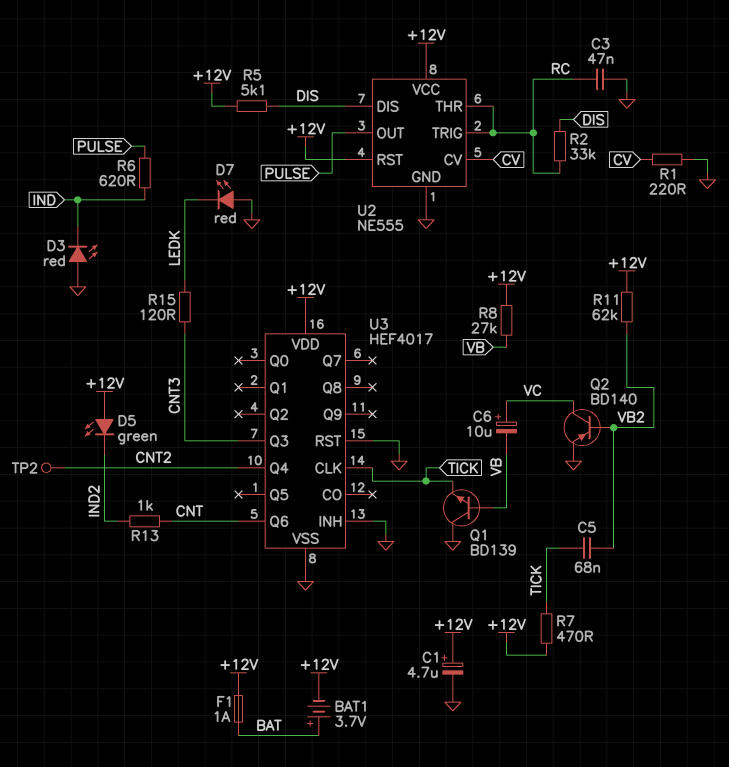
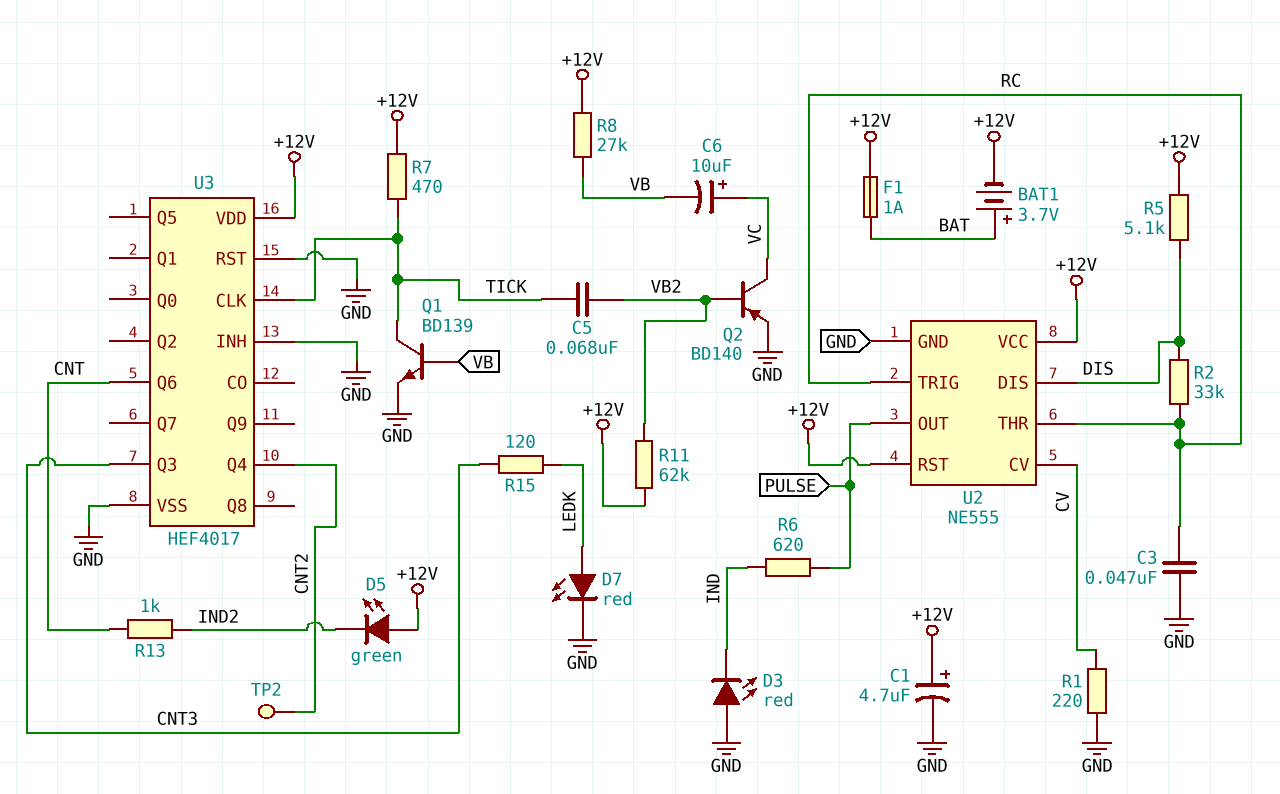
D7: LED red (A GND, K LEDK) -> LED red (A LEDK, K GND)
Q1: NPN BD139 (B VB, C GND, E TICK) -> NPN BD139 (B VB, C TICK, E GND)

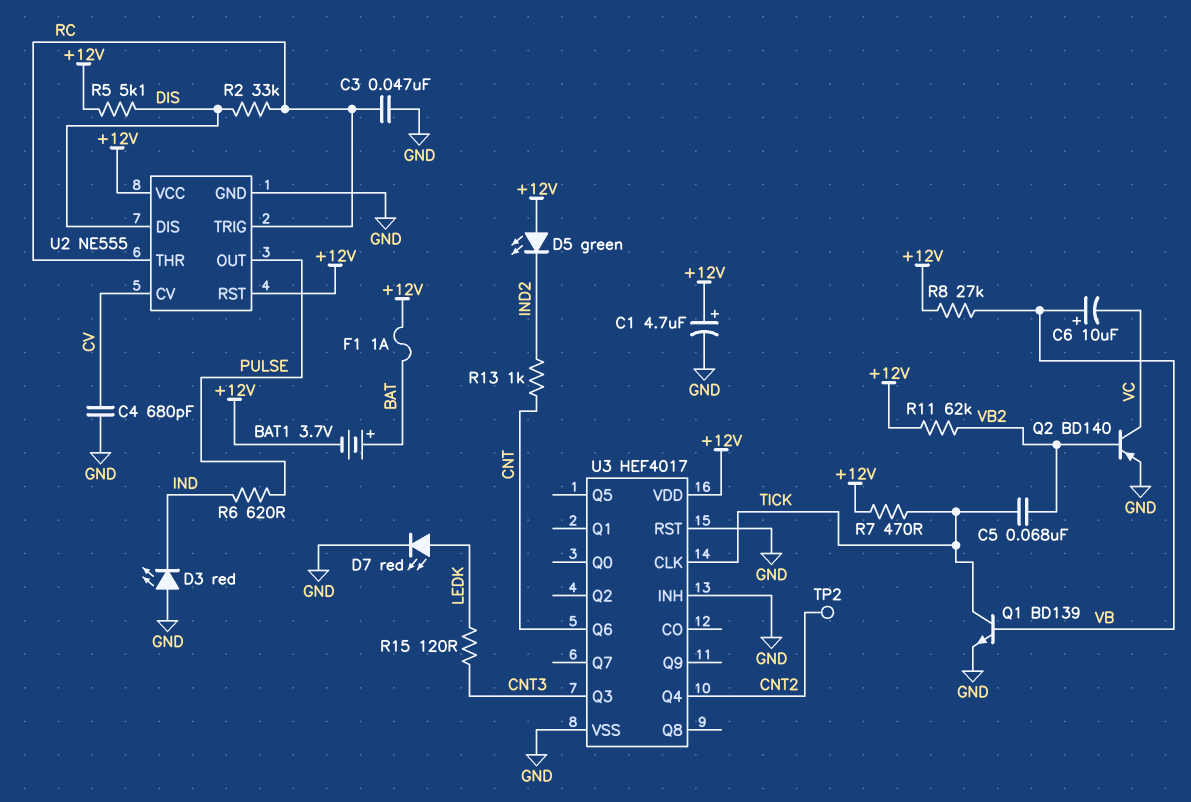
C4: none -> 680pF (CV, GND)
C6: 10uF (plus VC, minus VB) -> 10uF (plus VB, minus VC)
R1: 220 (CV, GND) -> none

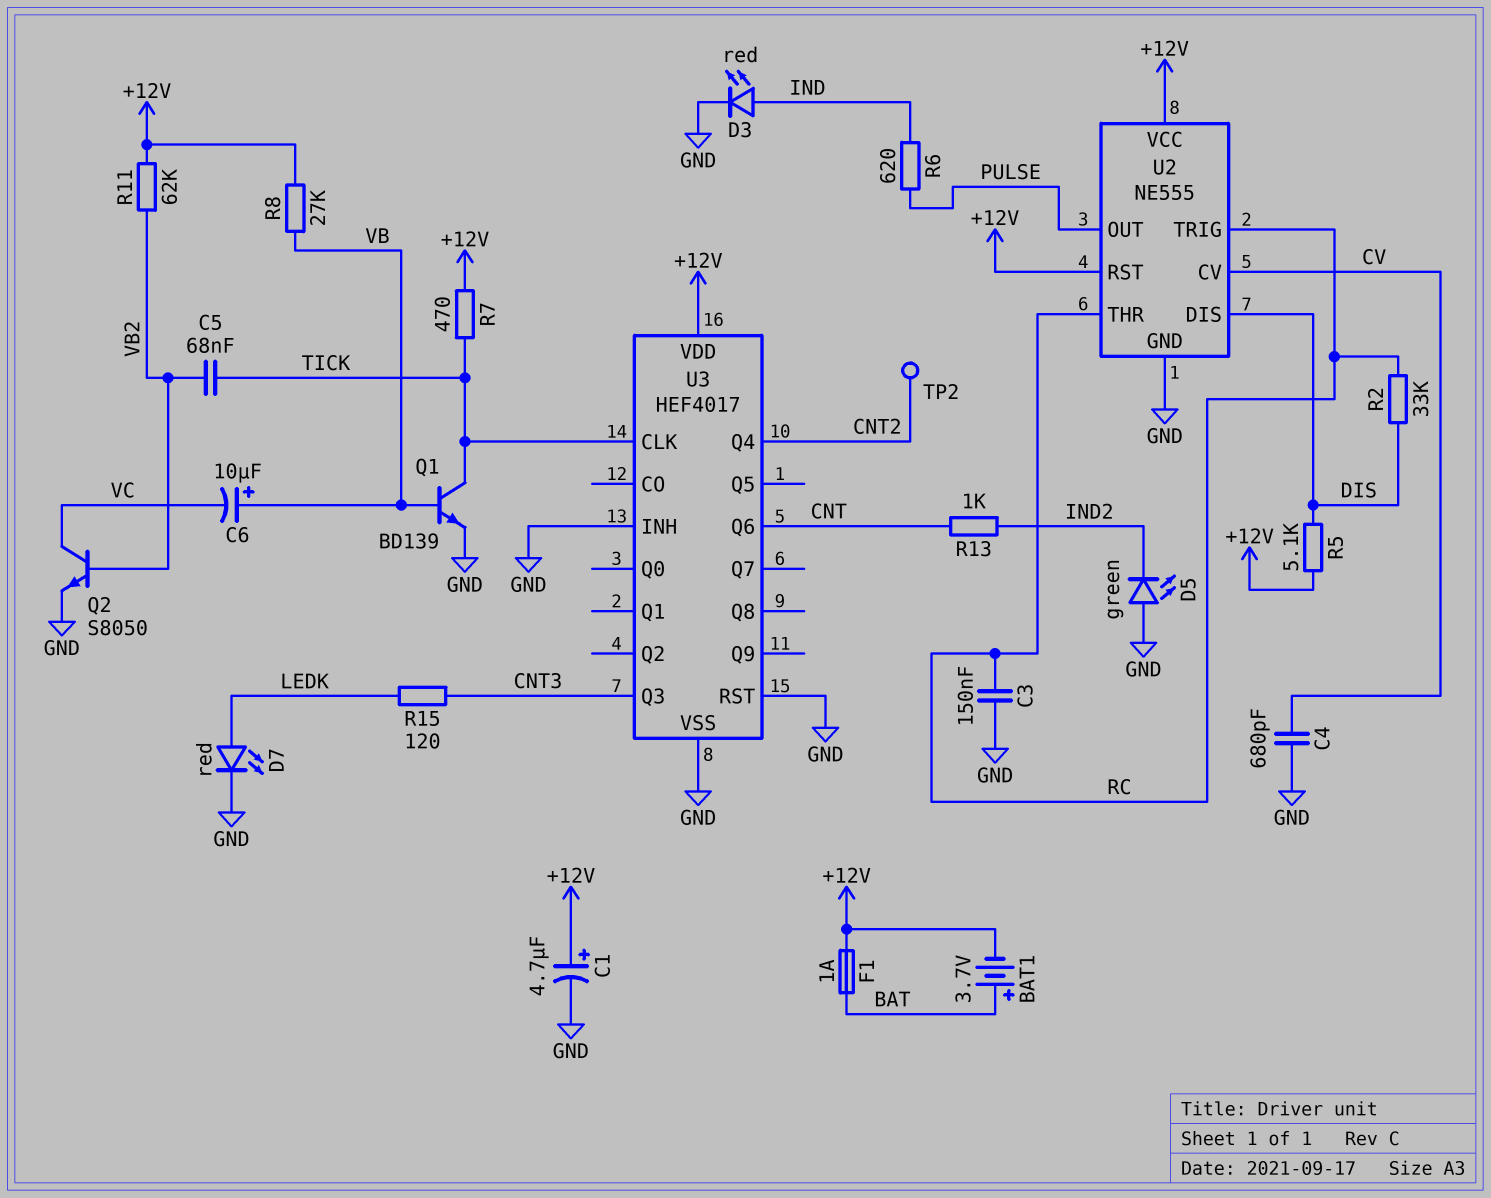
C3: 47nF (GND, RC) -> 150nF (GND, RC)
D3: LED red (A GND, K IND) -> LED red (A IND, K GND)
D5: LED green (A +12V, K IND2) -> LED green (A GND, K IND2)
Q2: PNP BD140 (B VB2, C VC, E GND) -> NPN S8050 (B VB2, C VC, E GND)

